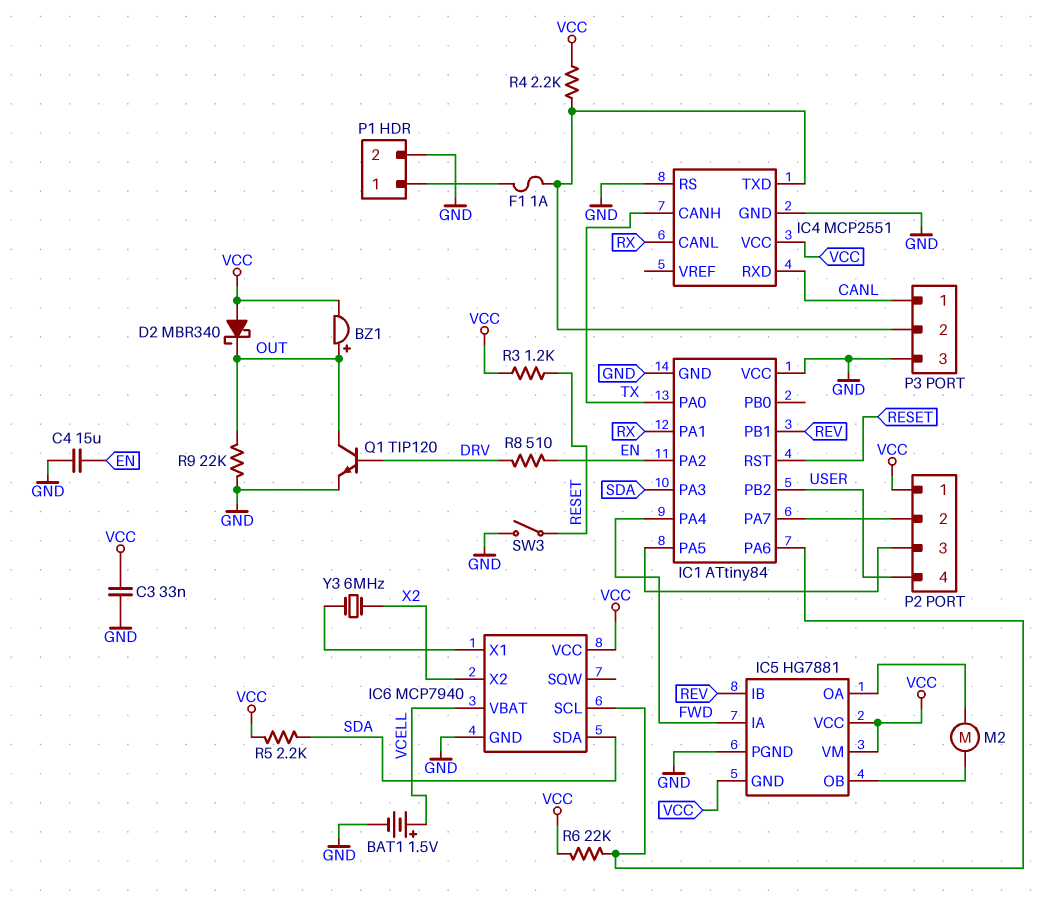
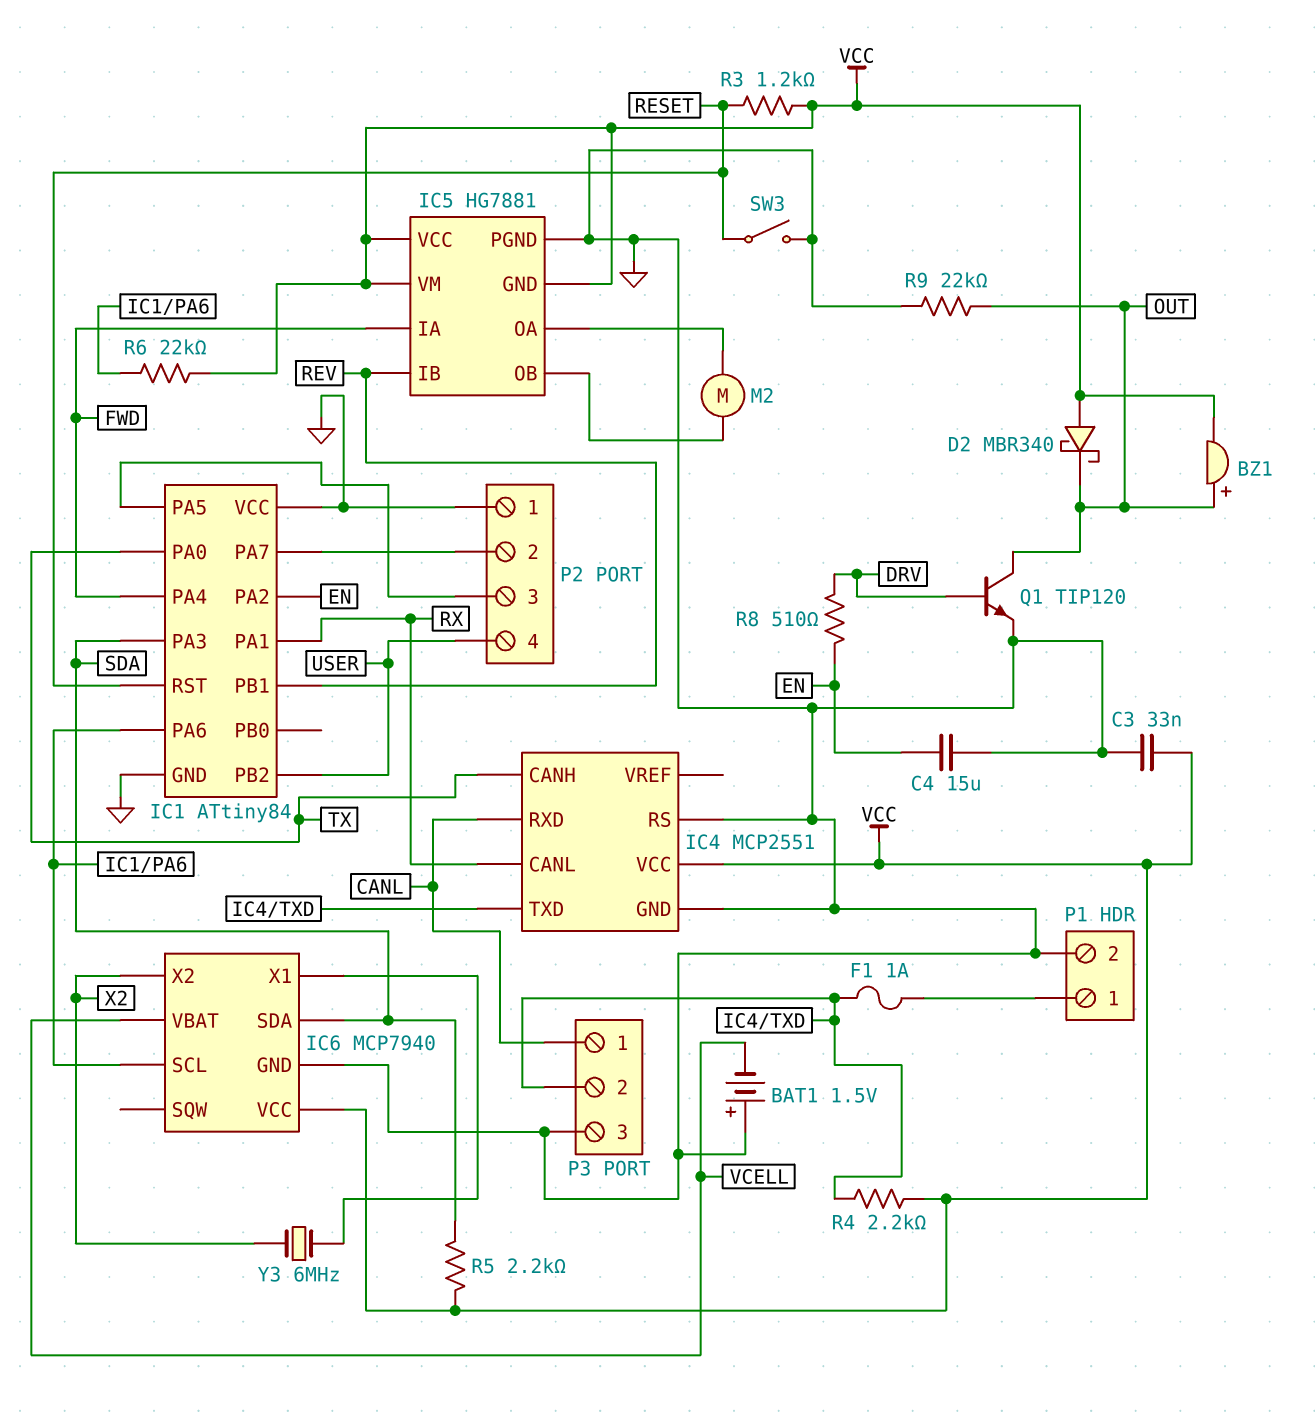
BAT1: 1.5V (plus VCELL, minus GND) -> 1.5V (plus GND, minus VCELL)
P2 pin 1: VCC -> GND

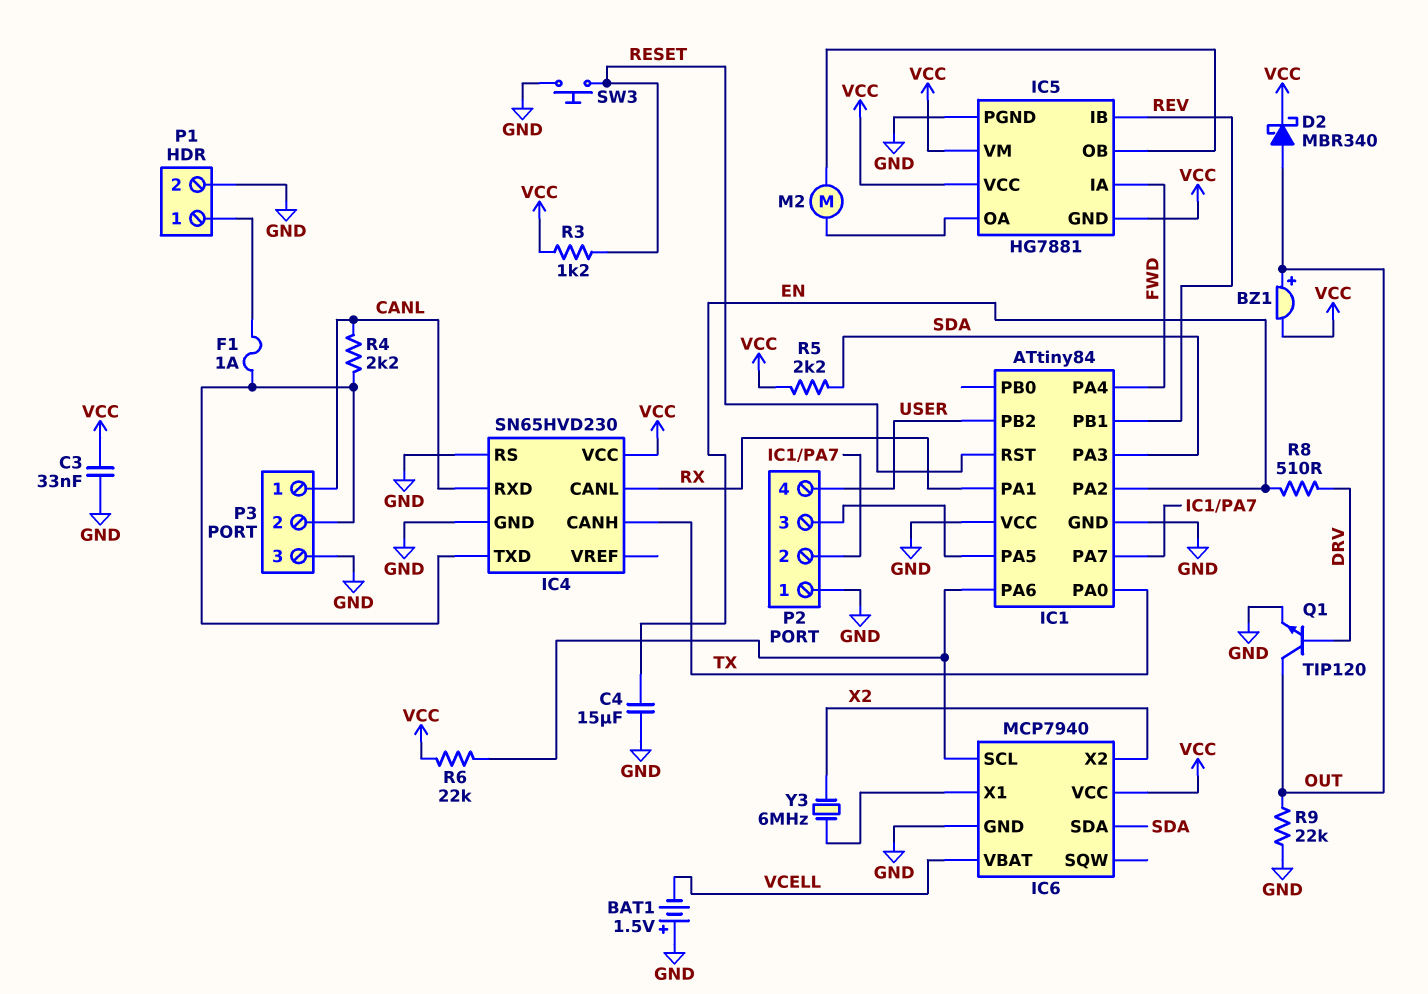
D2: schottky MBR340 (A VCC, K OUT) -> schottky MBR340 (A OUT, K VCC)
IC4: MCP2551 -> SN65HVD230
R4: 2.2k (IC4/TXD, VCC) -> 2.2k (CANL, IC4/TXD)
SW3: switch (GND, RESET) -> button (GND, RESET)

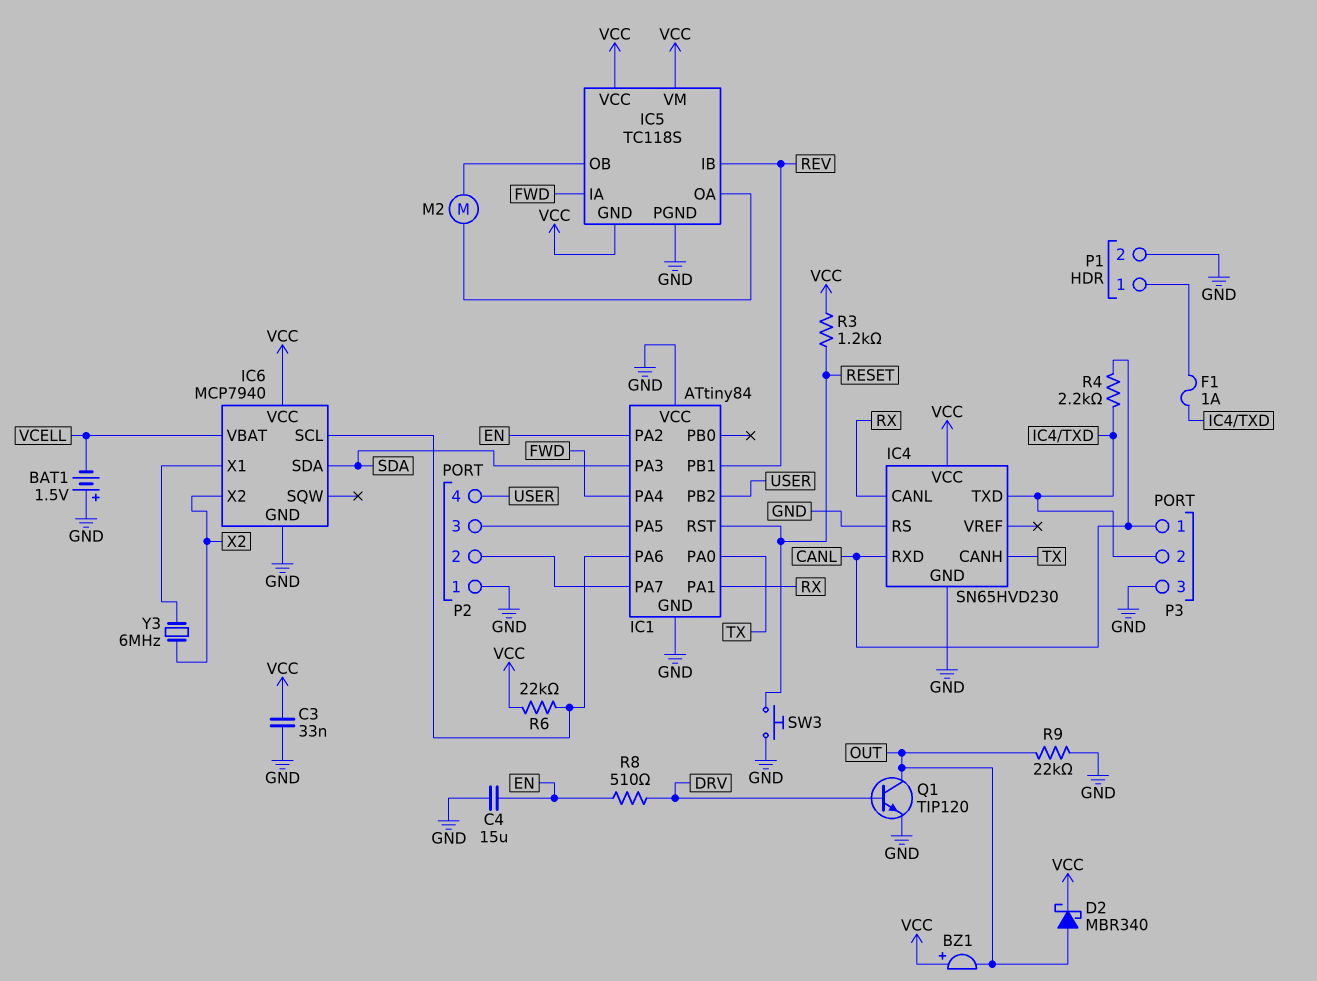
BZ1: buzzer (plus OUT, minus VCC) -> buzzer (plus VCC, minus OUT)
IC5: HG7881 -> TC118S
R5: 2.2k (SDA, VCC) -> none

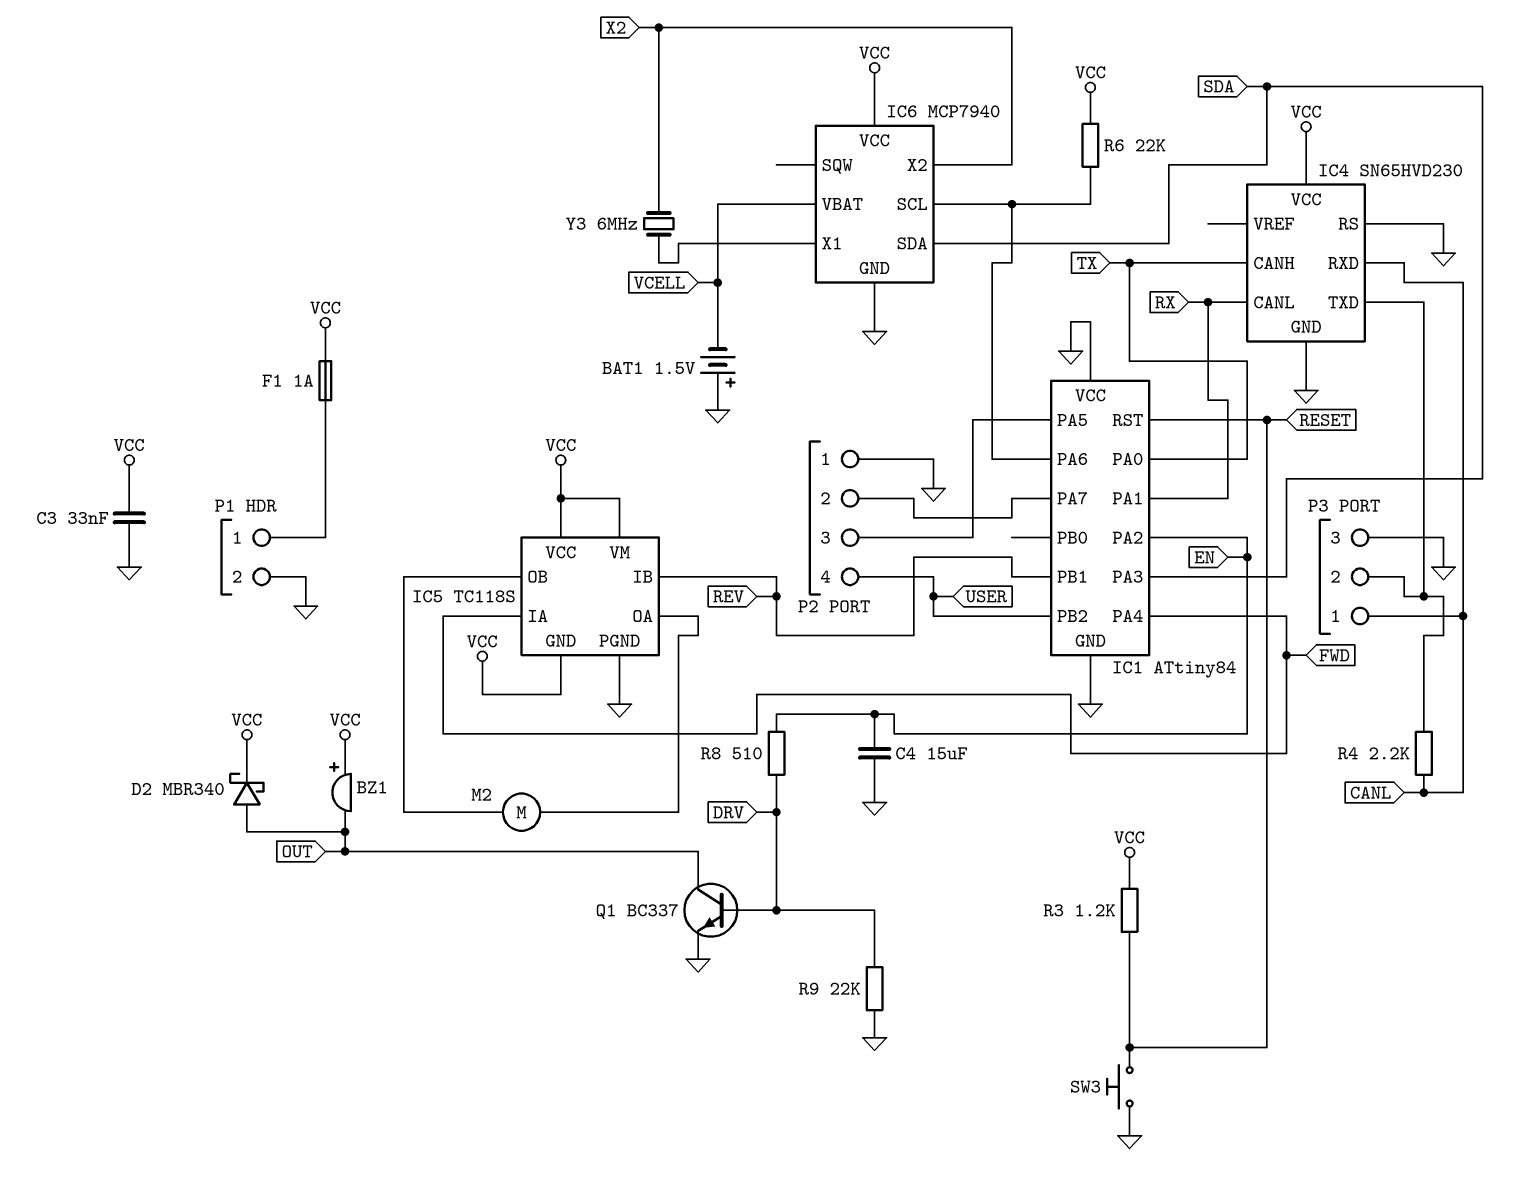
F1: 1A (IC4/TXD, P1/1) -> 1A (P1/1, VCC)
Q1: NPN TIP120 (B DRV, C OUT, E GND) -> NPN BC337 (B DRV, C OUT, E GND)
R9: 22k (GND, OUT) -> 22k (DRV, GND)

